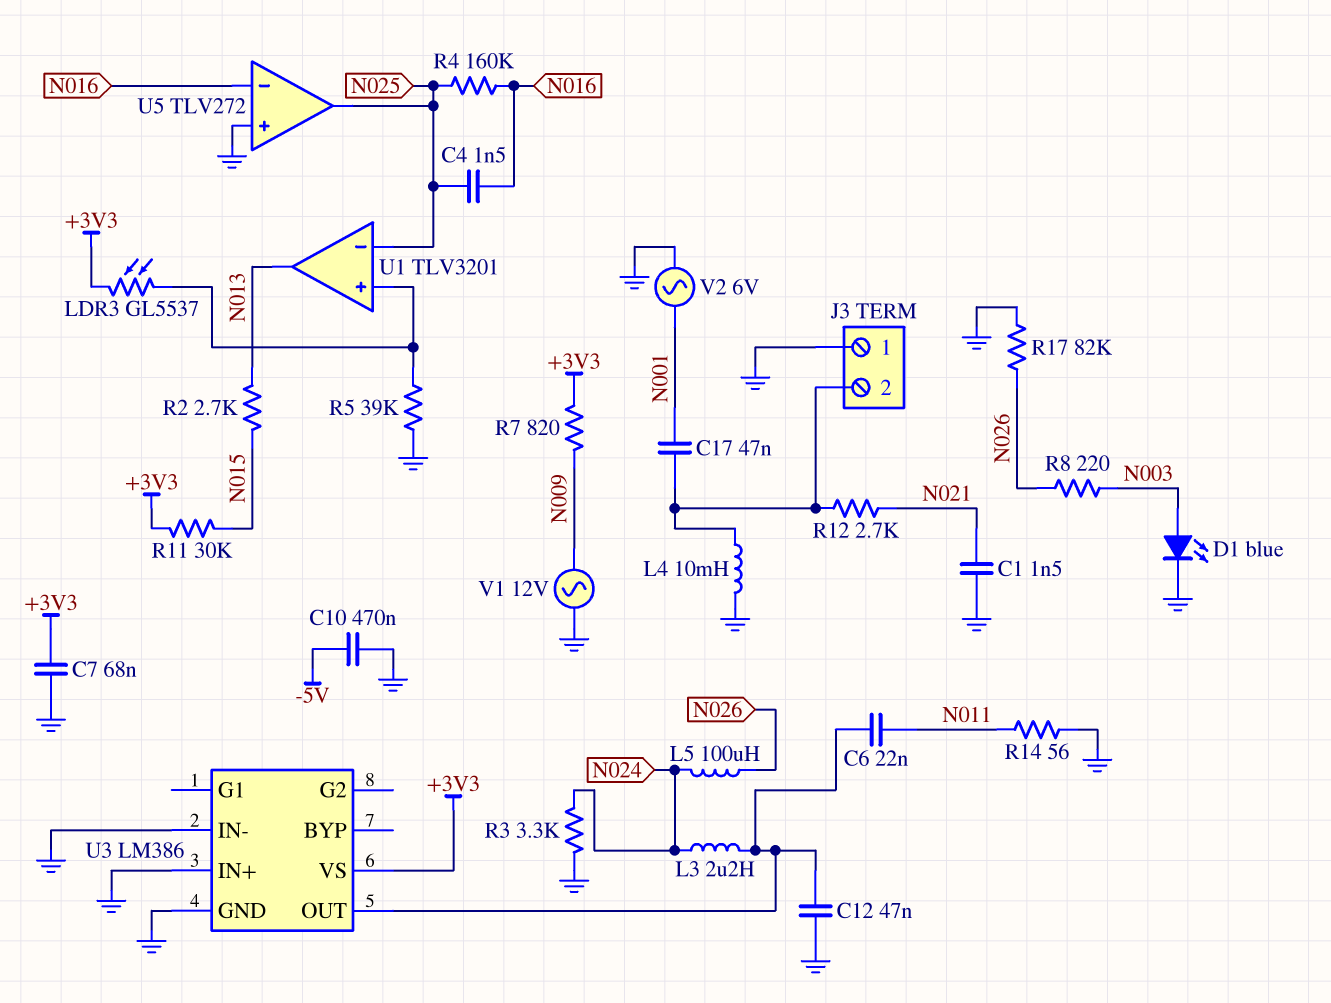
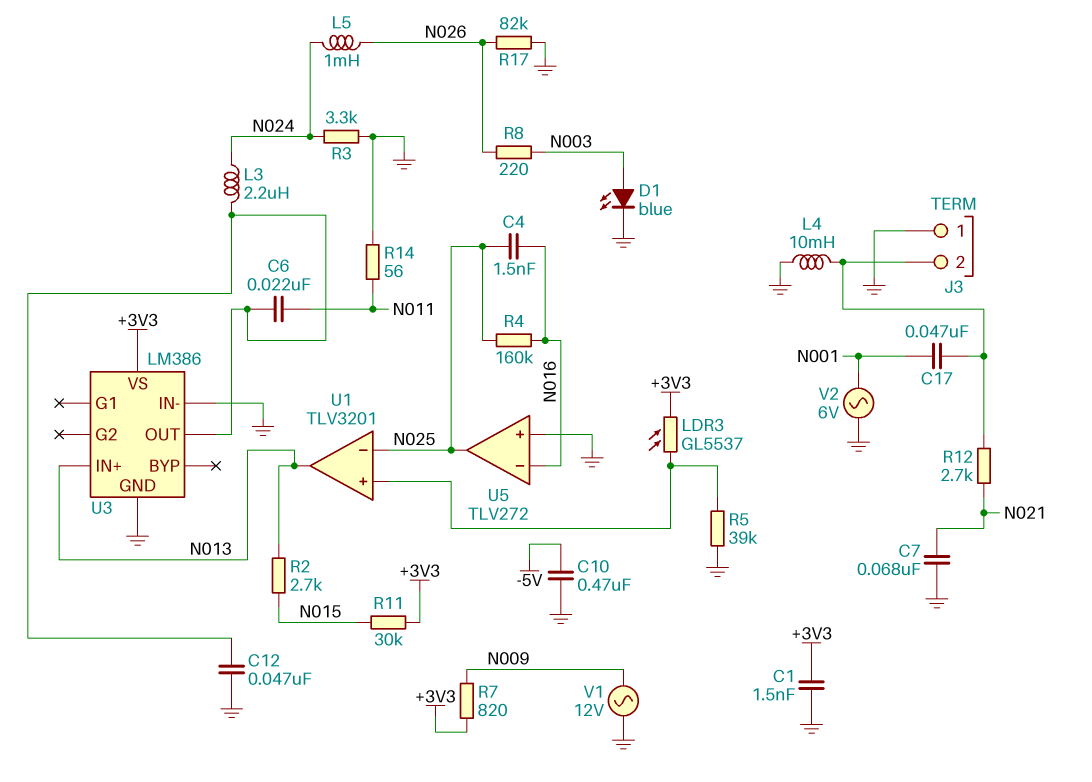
C1: 1.5nF (GND, N021) -> 1.5nF (+3V3, GND)
C7: 68nF (+3V3, GND) -> 68nF (GND, N021)
L5: 100uH (N024, N026) -> 1mH (N024, N026)
U3 pin IN+: GND -> N013

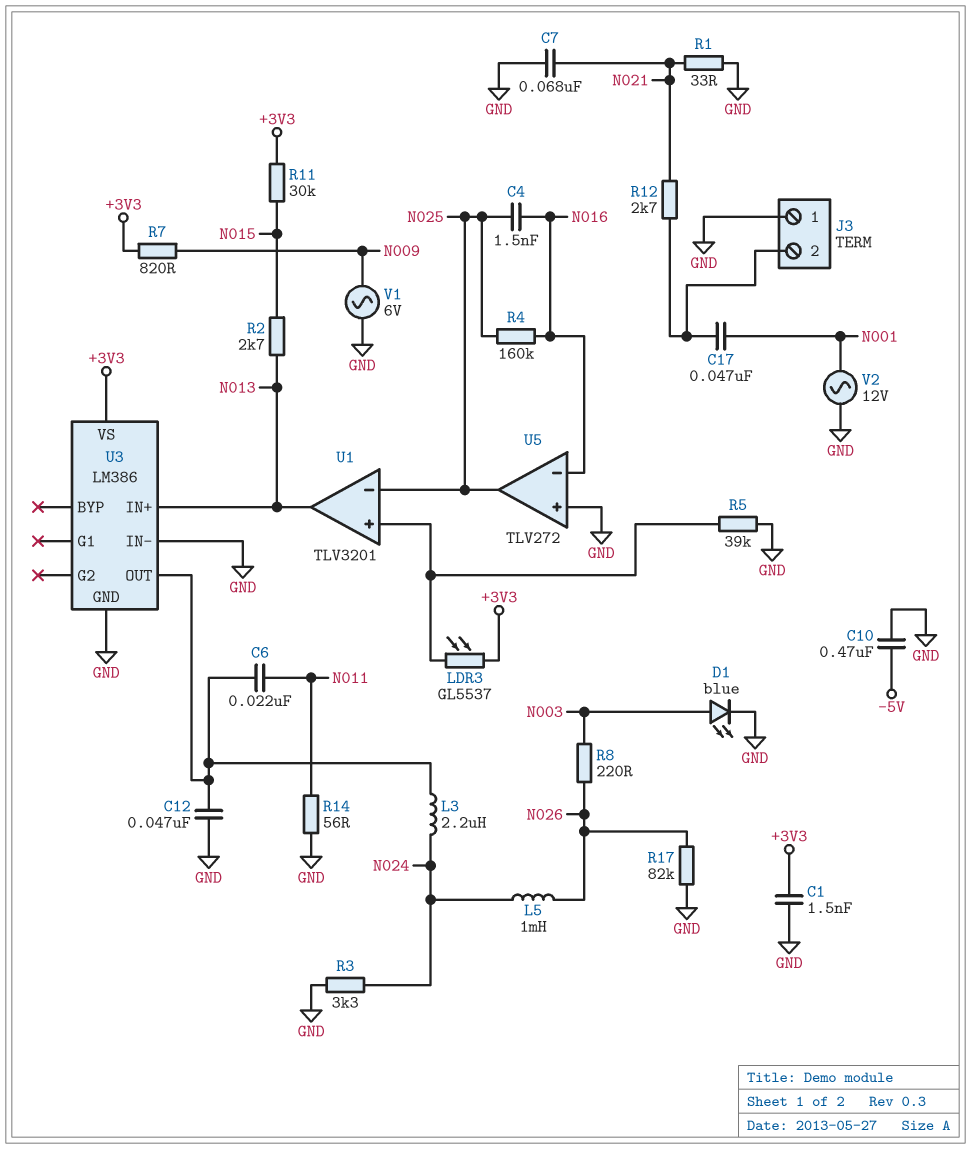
L4: 10mH (GND, J3/2) -> none
R1: none -> 33 (GND, N021)
V1: AC 12V (GND, N009) -> AC 6V (GND, N009)
V2: AC 6V (GND, N001) -> AC 12V (GND, N001)

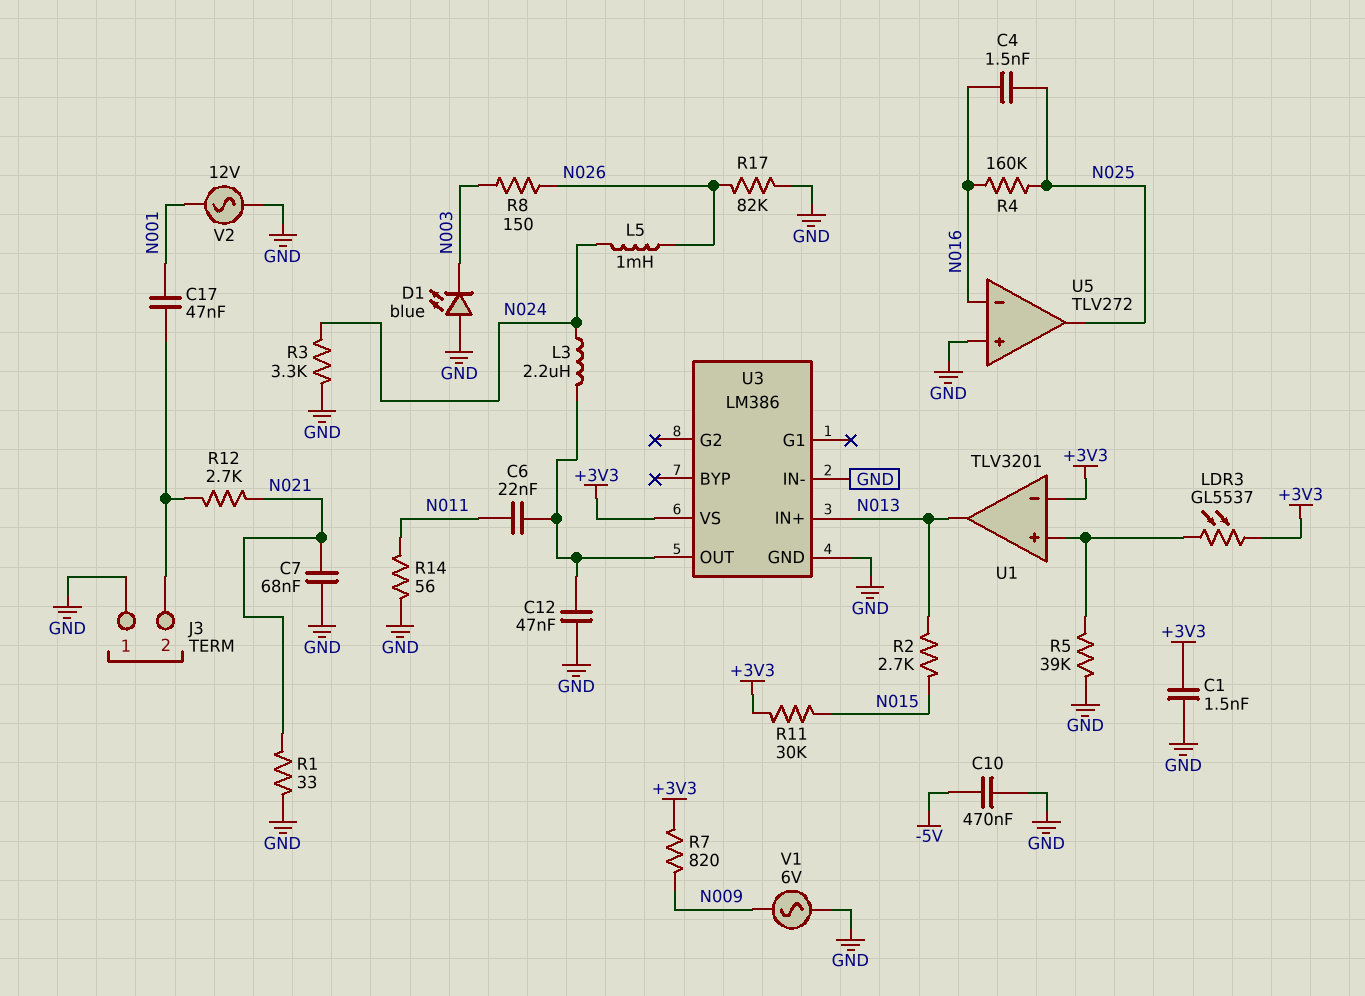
D1: LED blue (A N003, K GND) -> LED blue (A GND, K N003)
R8: 220 (N003, N026) -> 150 (N003, N026)
U1 pin in-: N025 -> +3V3

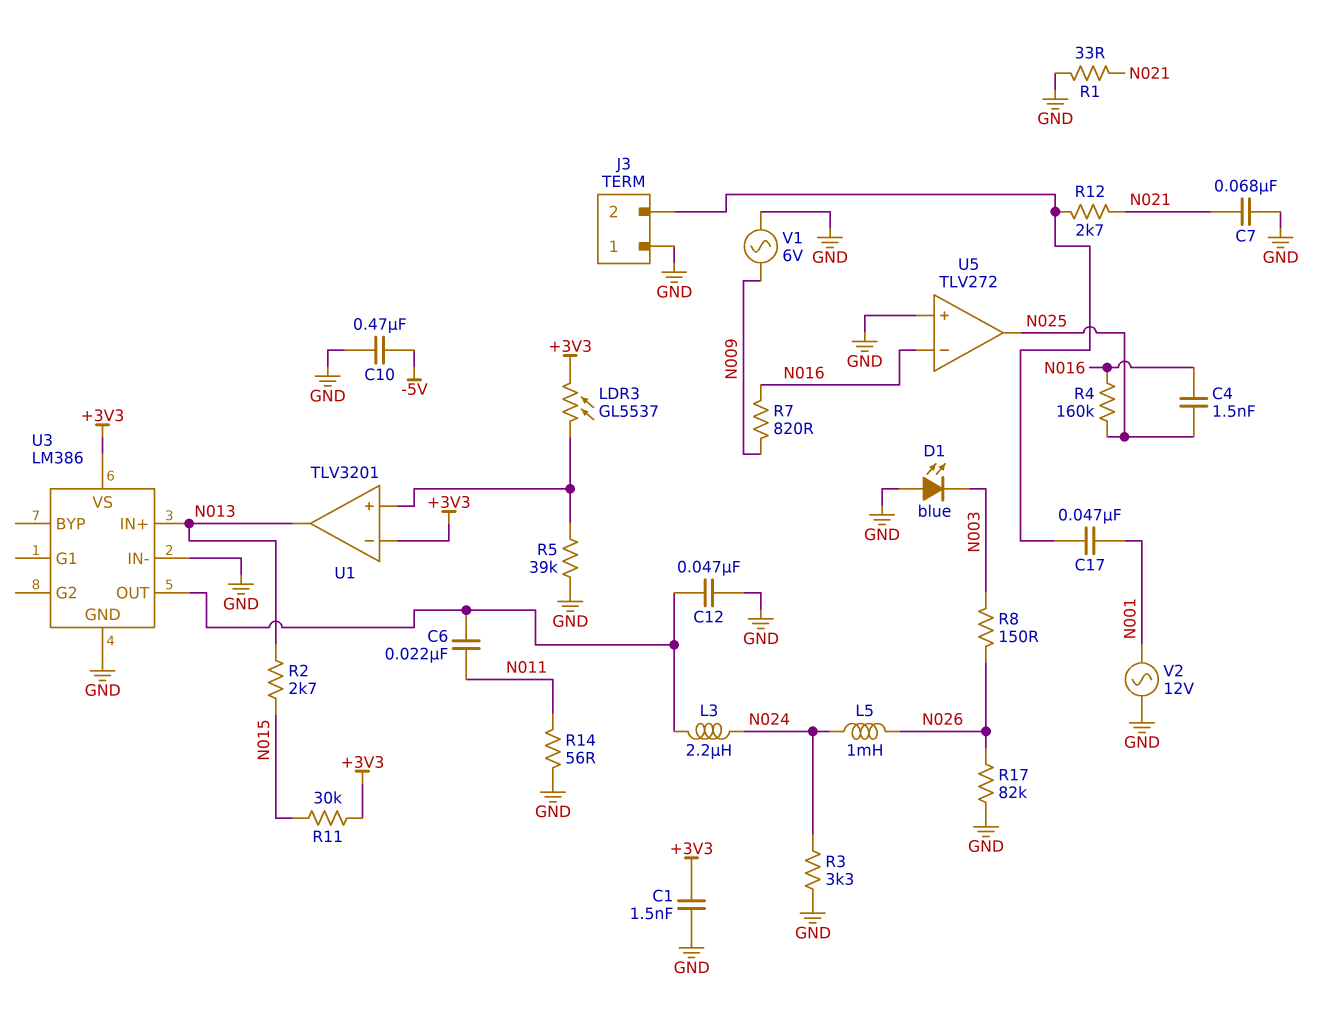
R7: 820 (+3V3, N009) -> 820 (N009, N016)

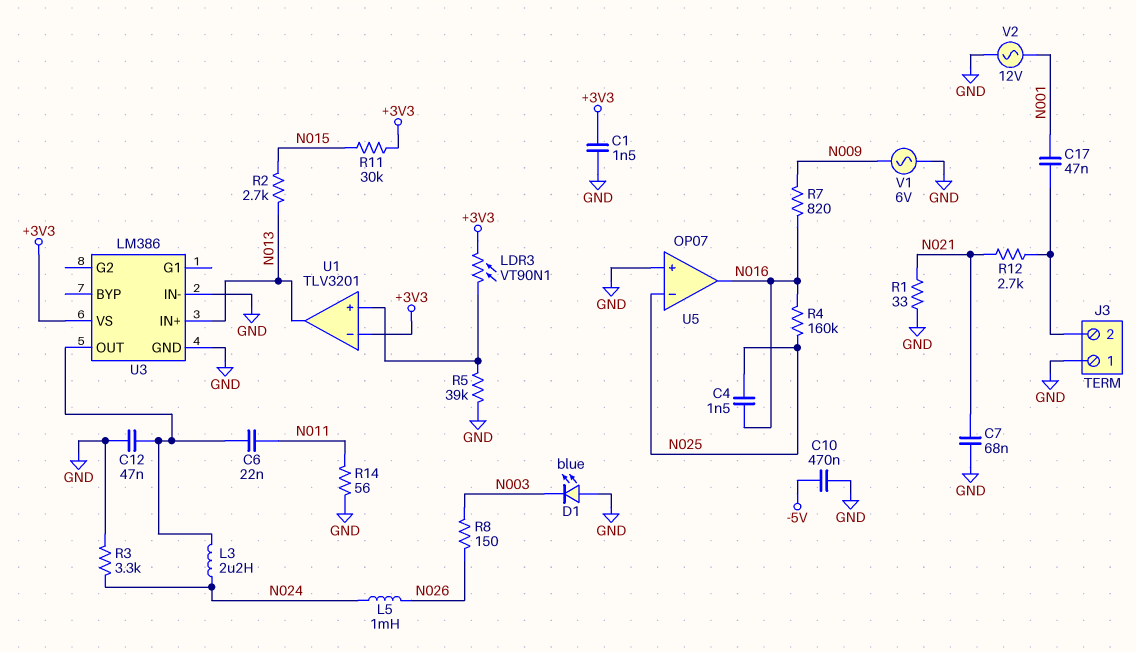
LDR3: GL5537 (+3V3, U1/in+) -> VT90N1 (+3V3, U1/in+)
R17: 82k (GND, N026) -> none
U5: TLV272 -> OP07
U5 pin in-: N016 -> N025
U5 pin out: N025 -> N016

